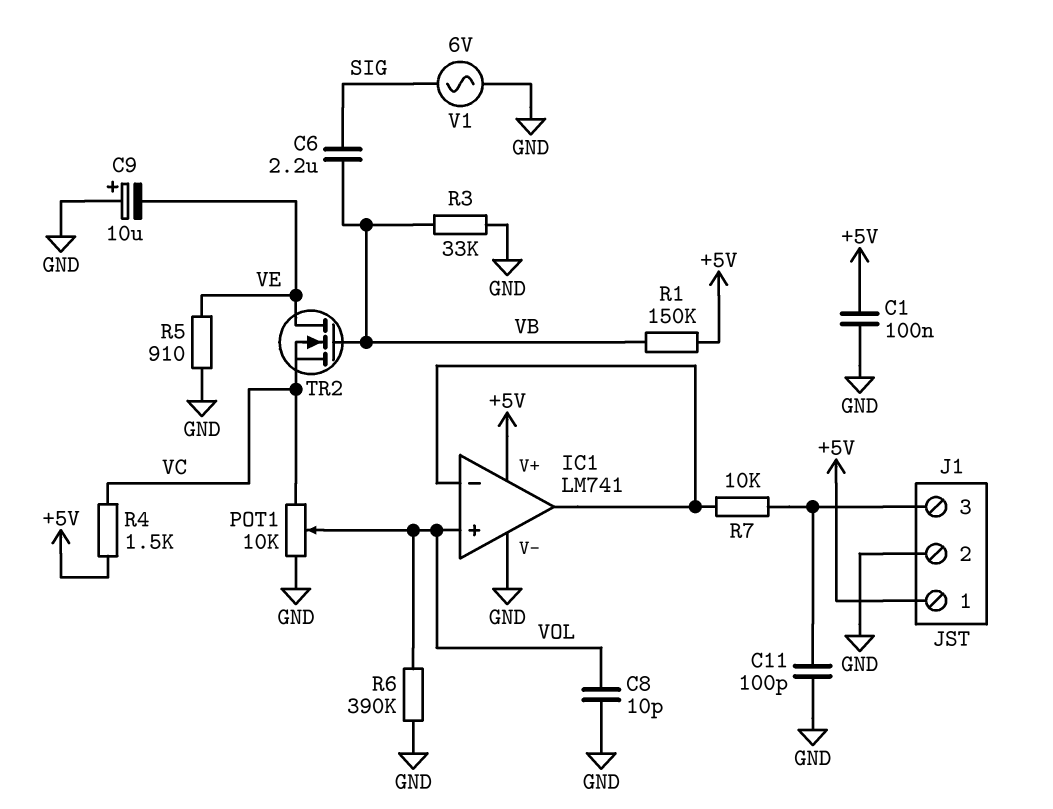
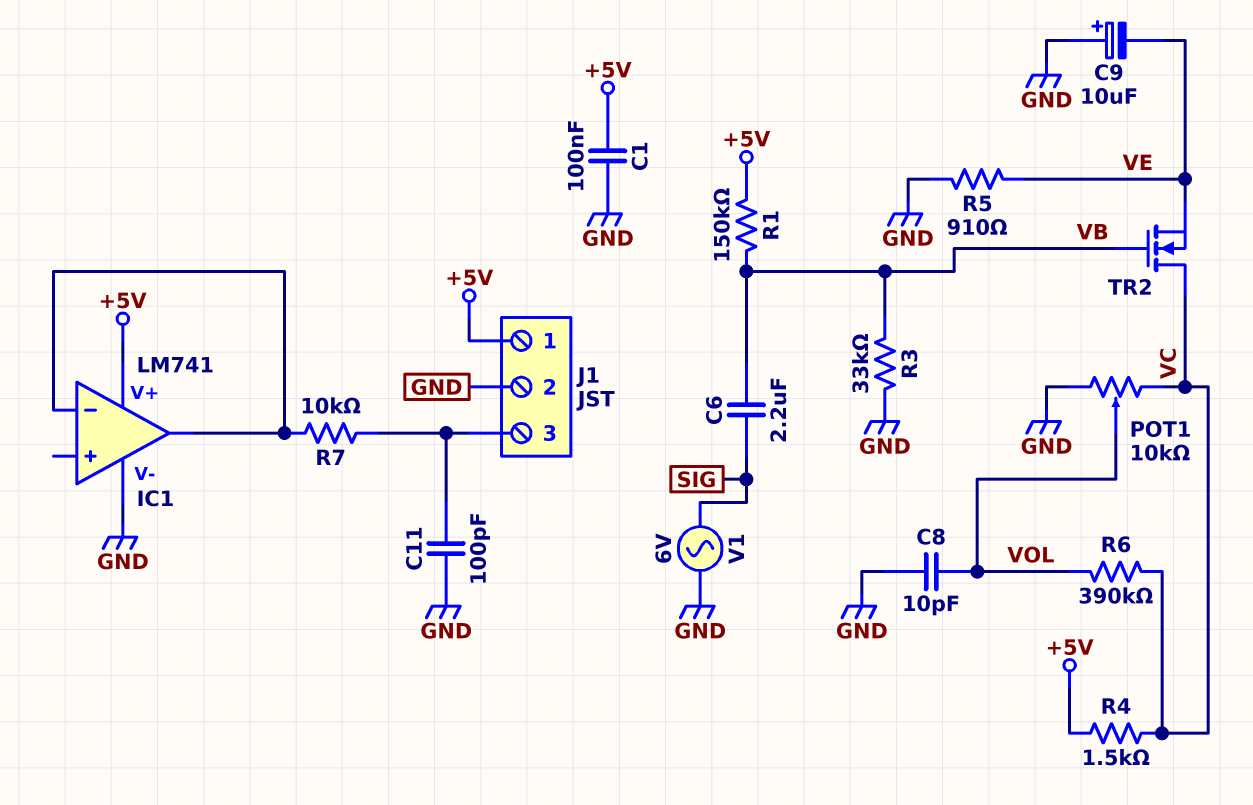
IC1 pin in+: VOL -> none
R6: 390k (GND, VOL) -> 390k (VC, VOL)
TR2: NMOS (G VB, D VE, S VC) -> NMOS (G VB, D VC, S VE)

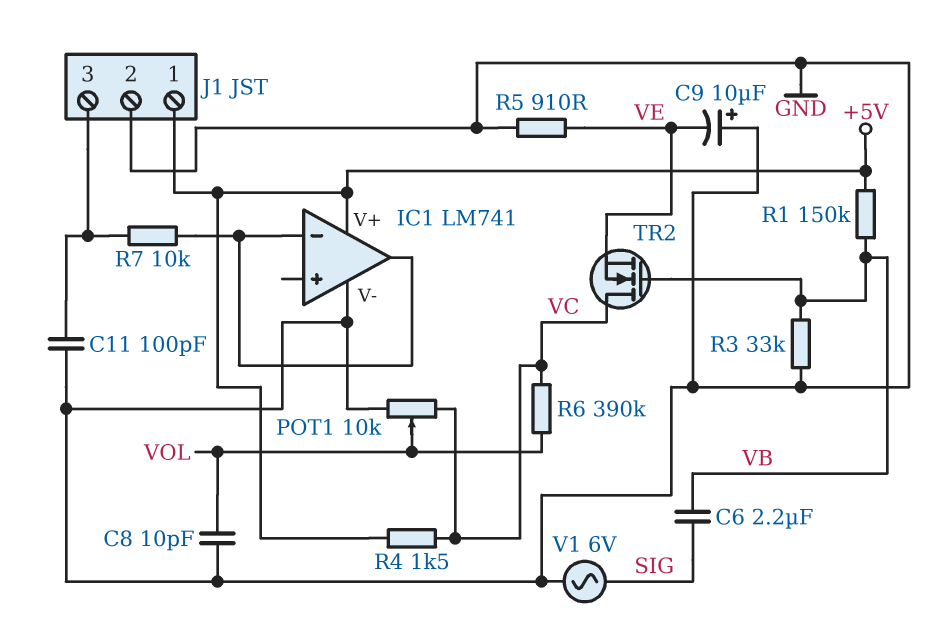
C1: 100nF (+5V, GND) -> none

